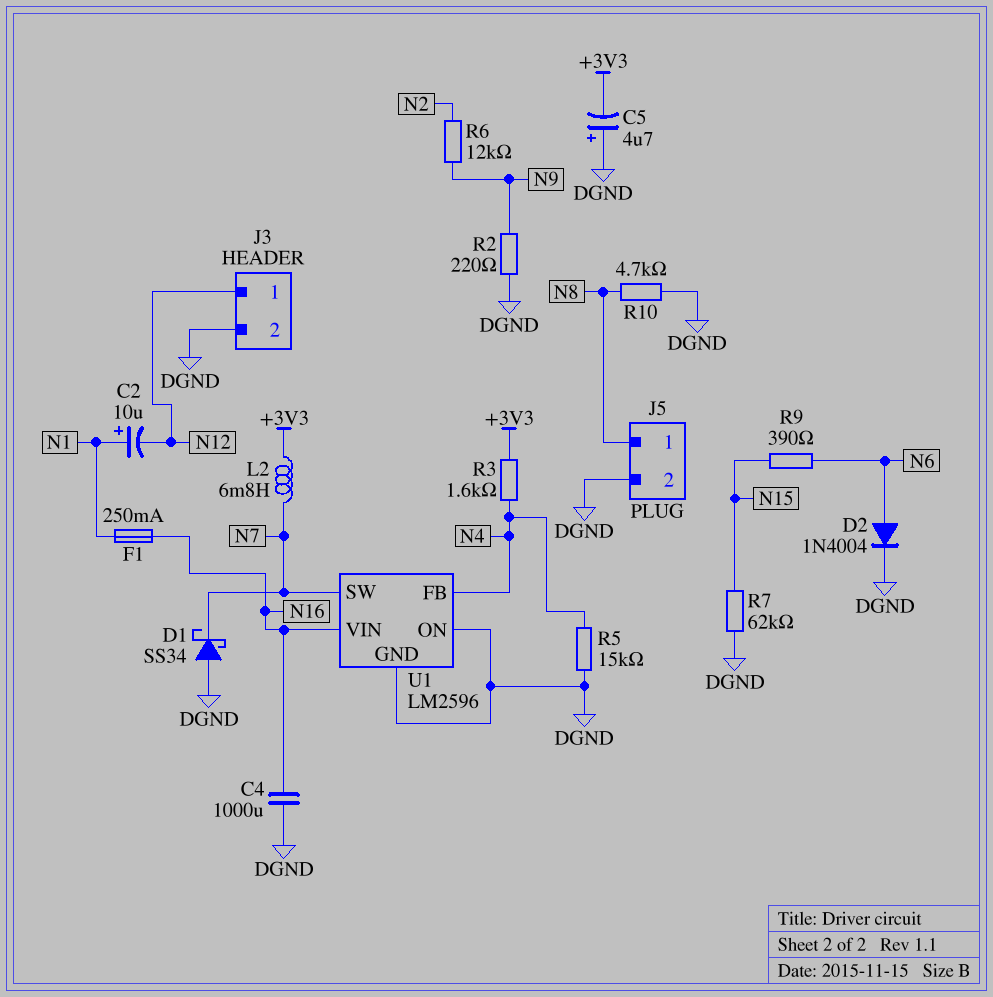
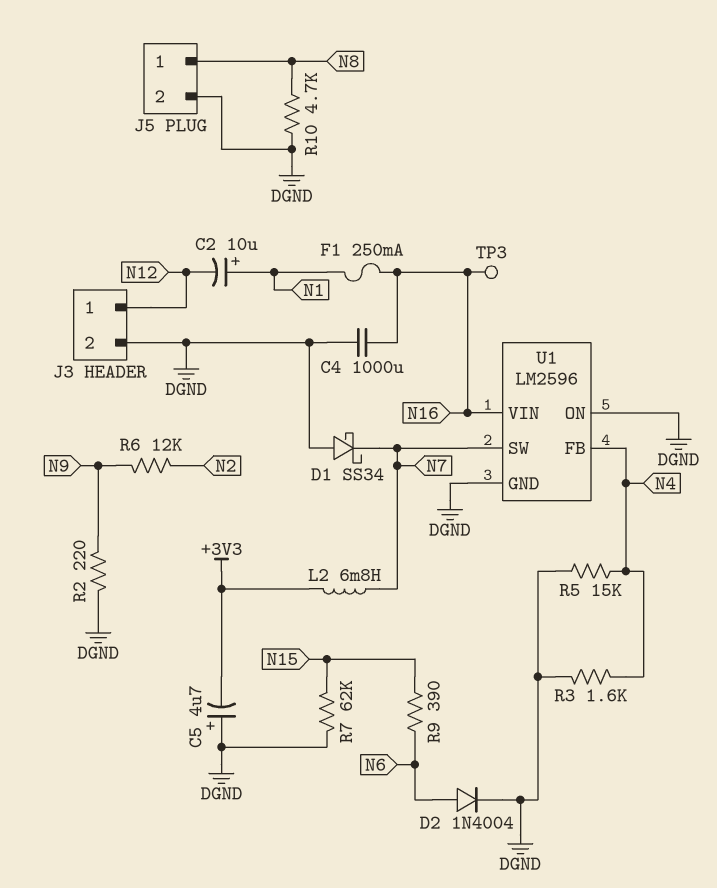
R3: 1.6k (+3V3, N4) -> 1.6k (DGND, N4)
TP3: none -> test point (N16)

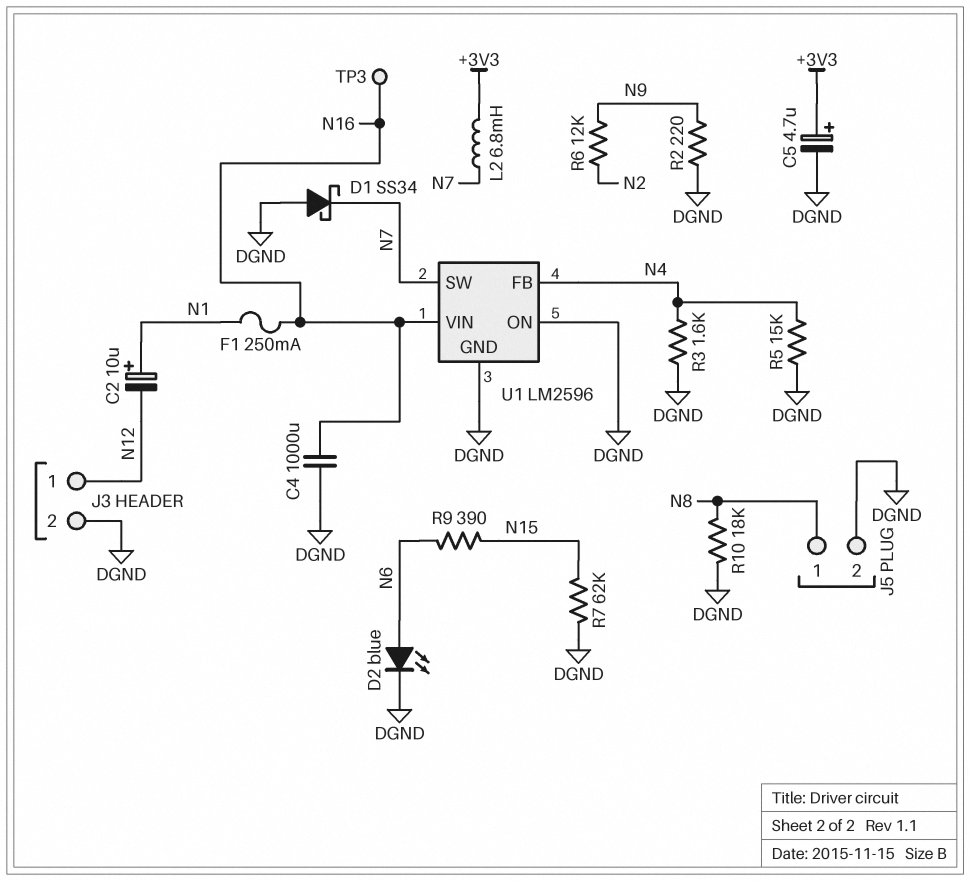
C5: 4.7uF (plus DGND, minus +3V3) -> 4.7uF (plus +3V3, minus DGND)
D2: diode 1N4004 (A N6, K DGND) -> LED blue (A N6, K DGND)
R10: 4.7k (DGND, N8) -> 18k (DGND, N8)

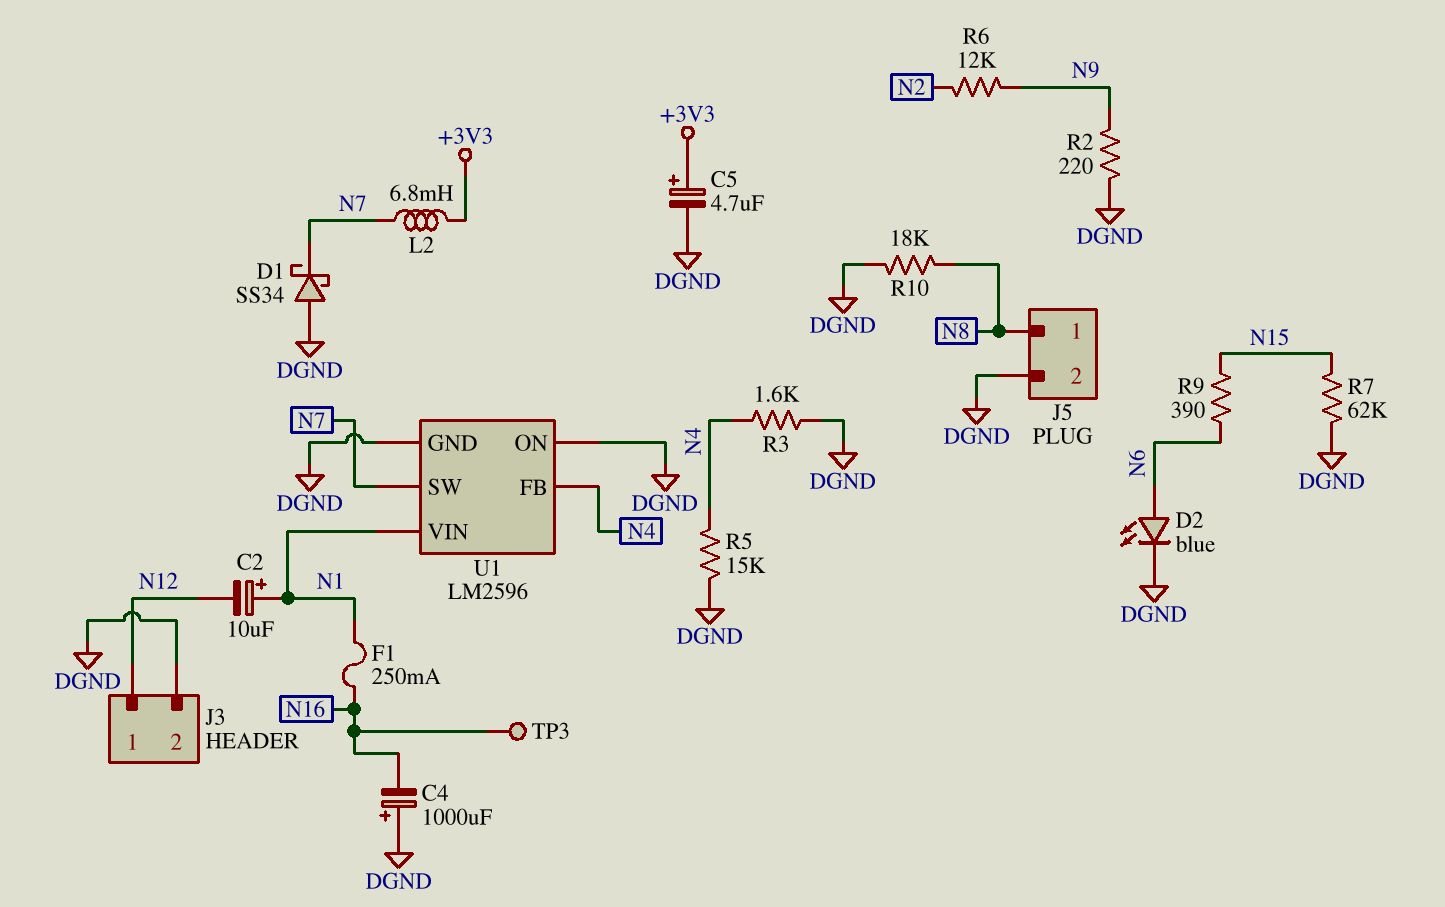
C4: 1000uF (DGND, N16) -> 1000uF (plus DGND, minus N16)
U1 pin VIN: N16 -> N1

